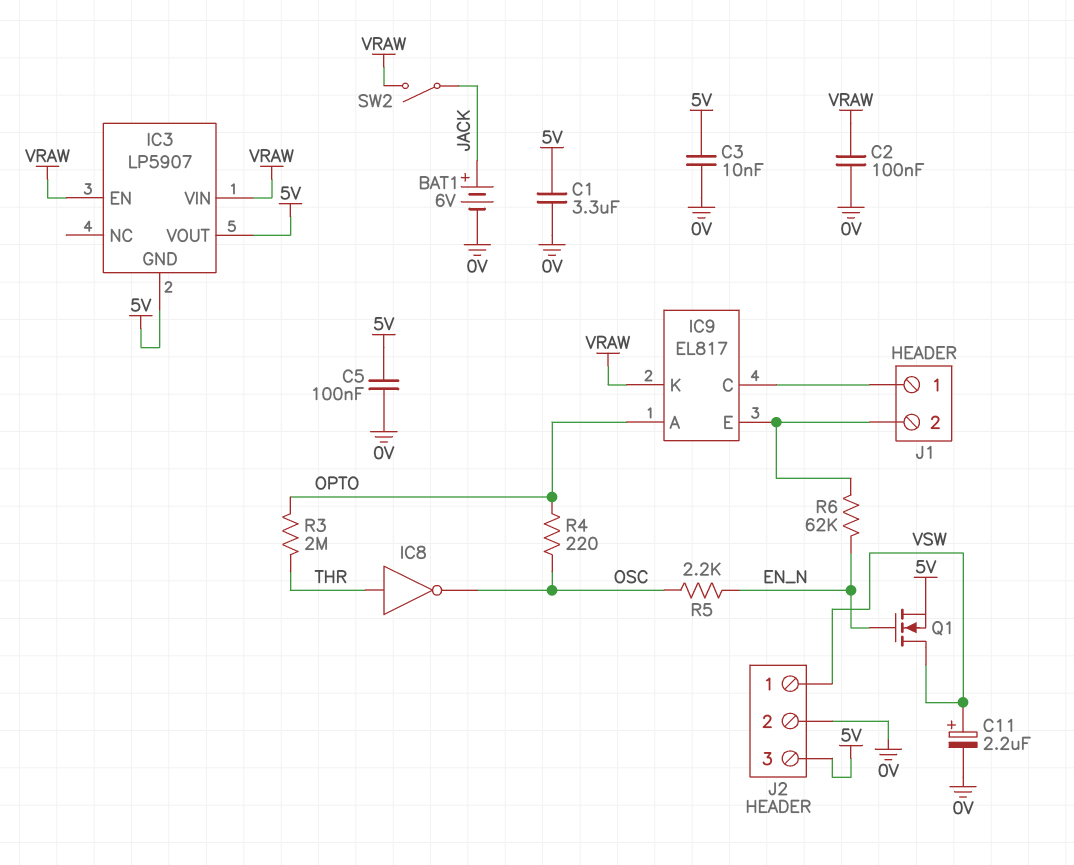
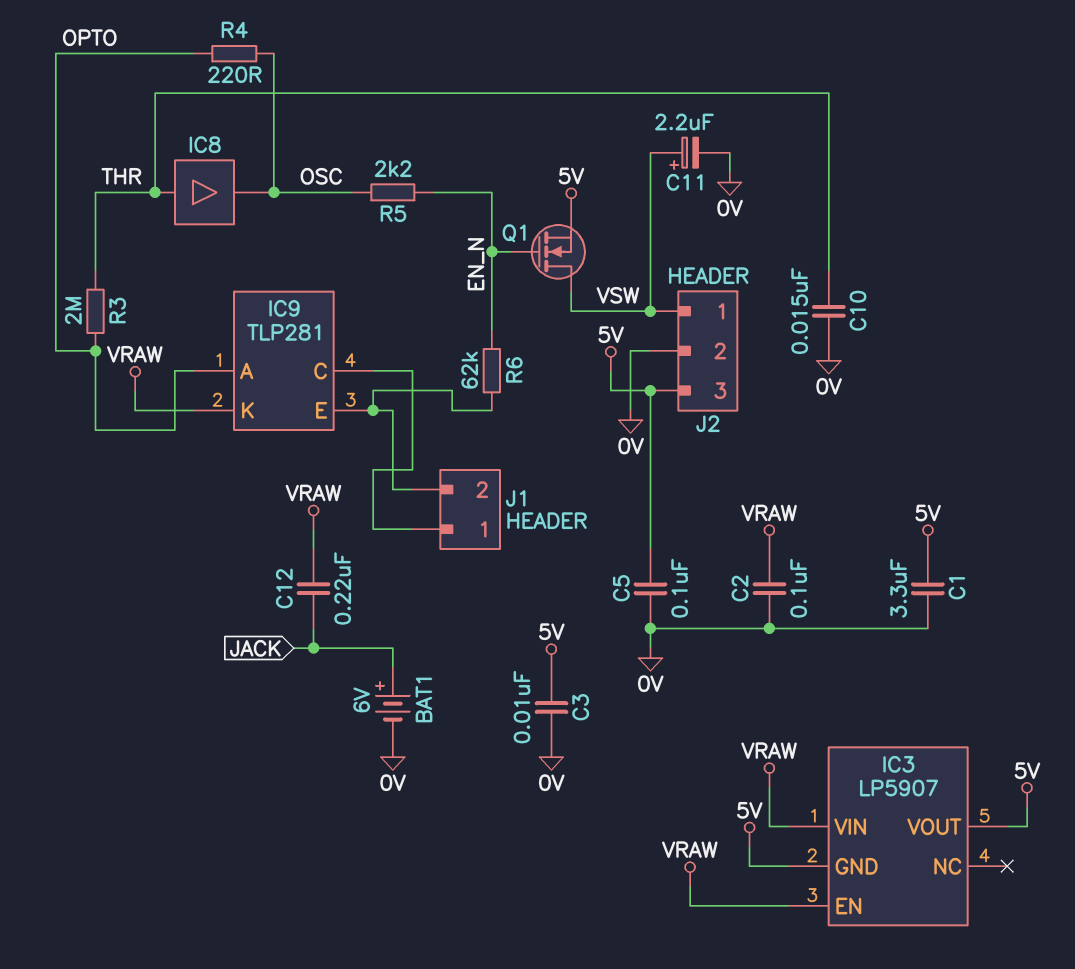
C10: none -> 15nF (0V, THR)
C12: none -> 220nF (JACK, VRAW)
IC8: NOT (in THR, out OSC) -> buffer (in THR, out OSC)
IC9: EL817 -> TLP281
SW2: switch (JACK, VRAW) -> none

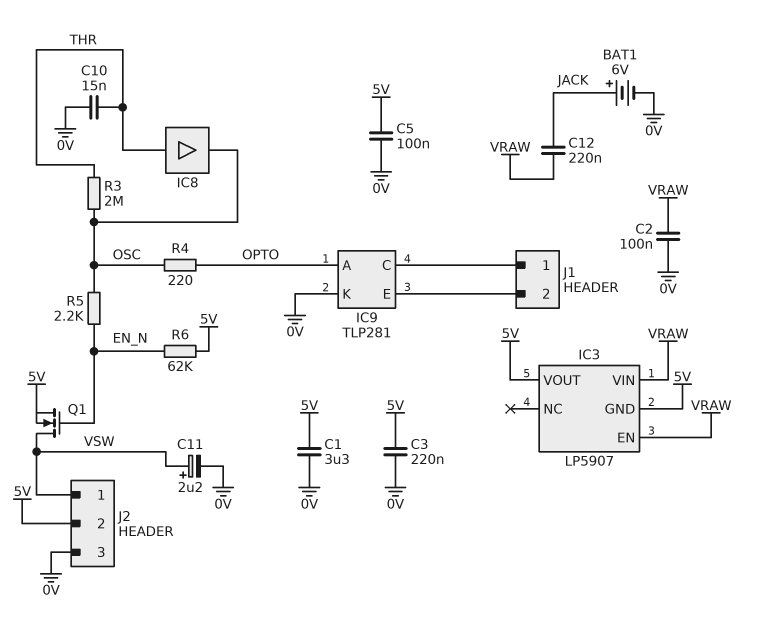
C3: 10nF (0V, 5V) -> 220nF (0V, 5V)
IC9 pin K: VRAW -> 0V
J2 pin 2: 0V -> 5V
J2 pin 3: 5V -> 0V
R3: 2M (OPTO, THR) -> 2M (OSC, THR)
R6: 62k (EN_N, IC9/E) -> 62k (5V, EN_N)

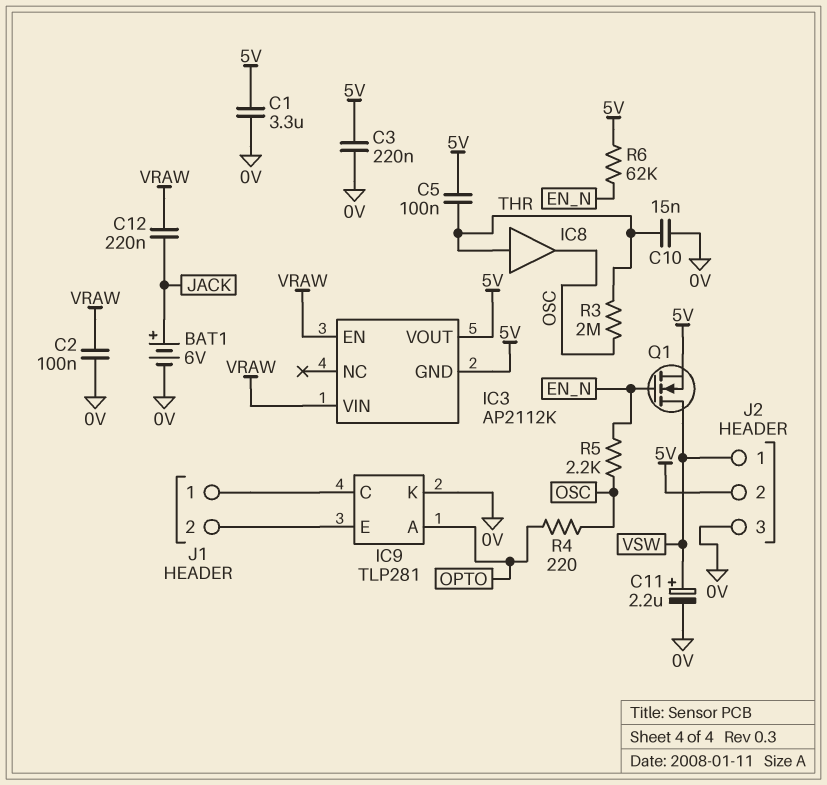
C5: 100nF (0V, 5V) -> 100nF (5V, THR)
IC3: LP5907 -> AP2112K

